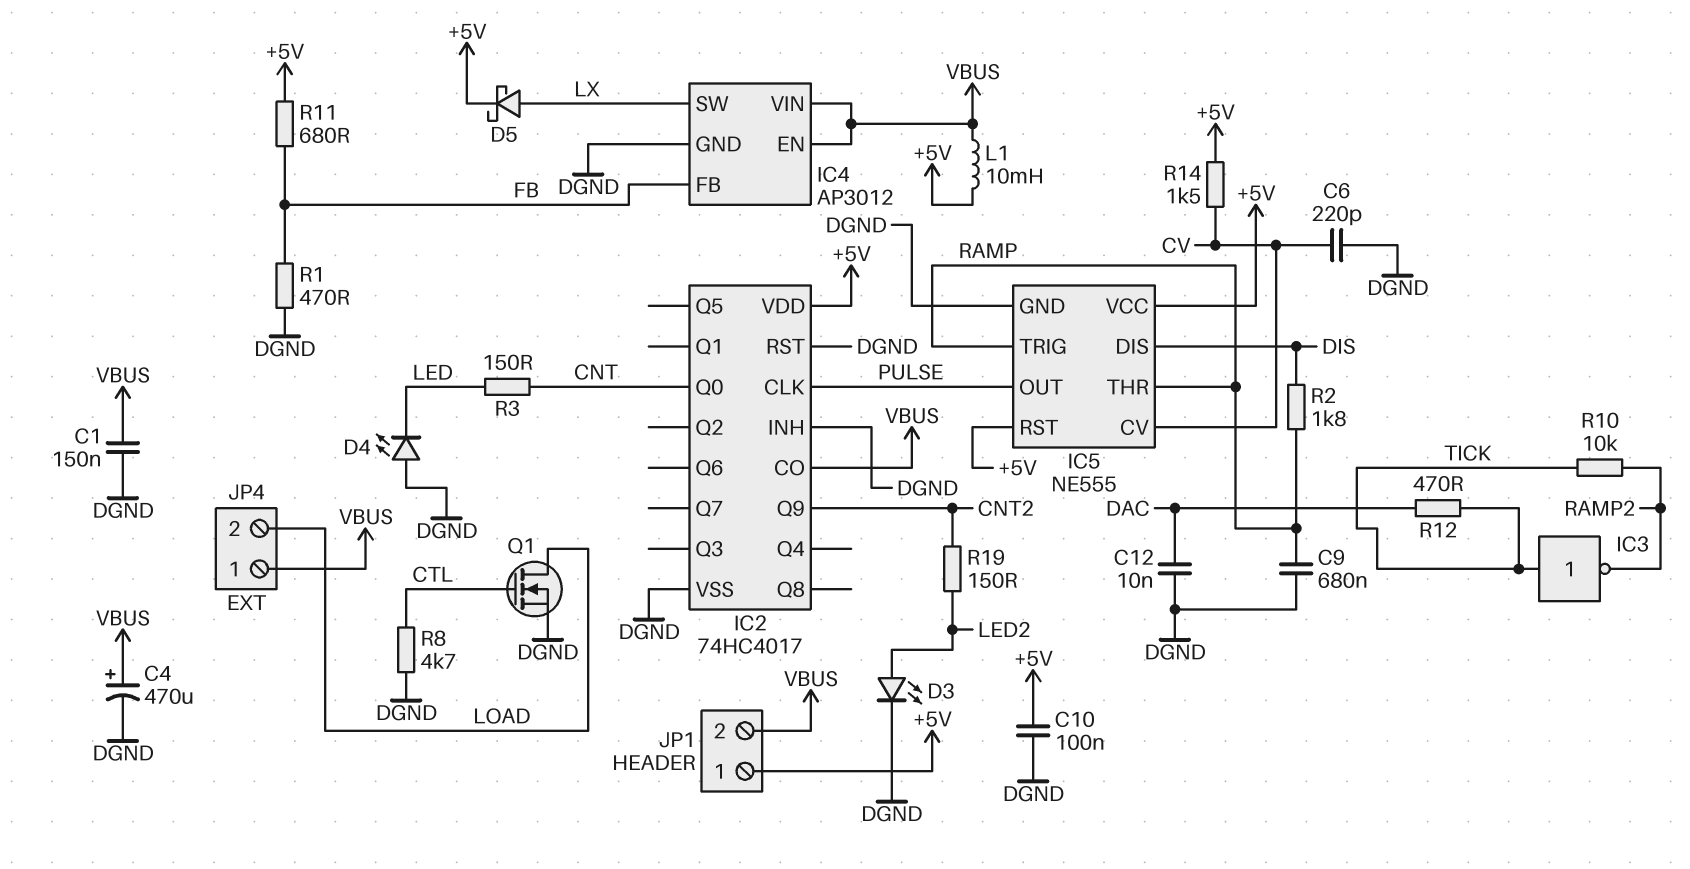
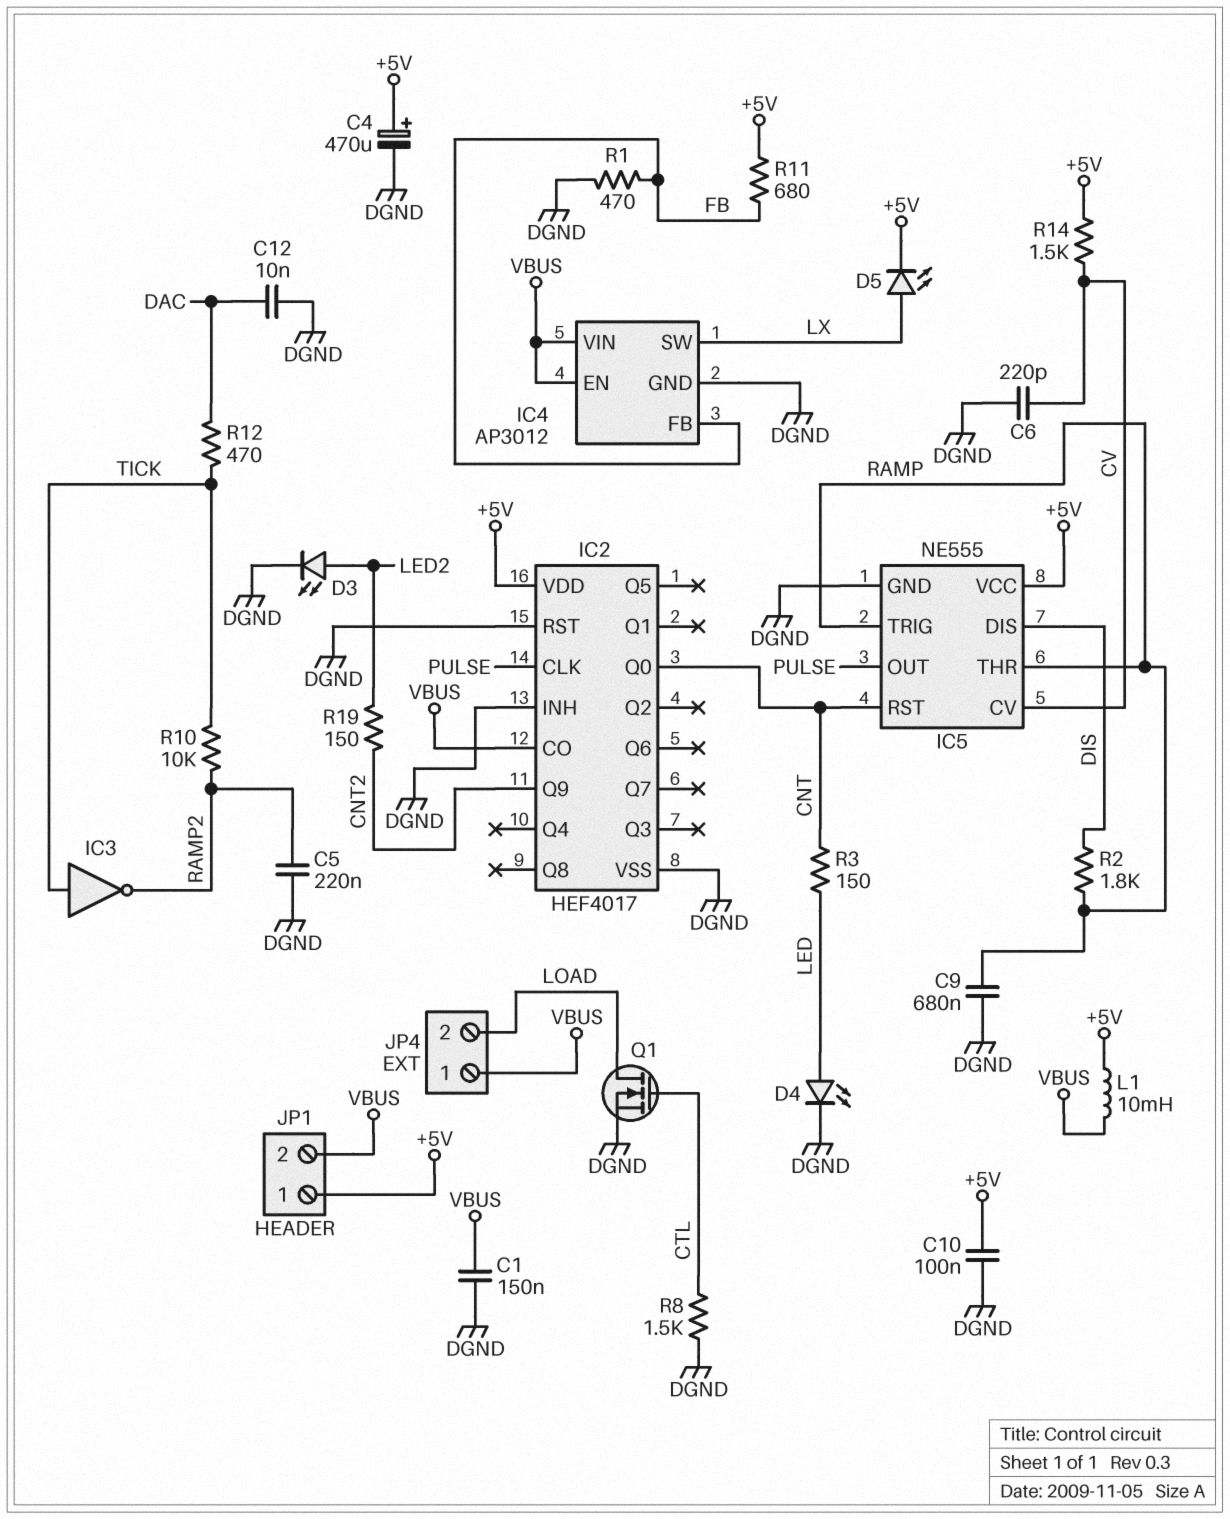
C4: 470uF (plus VBUS, minus DGND) -> 470uF (plus +5V, minus DGND)
C5: none -> 220nF (DGND, RAMP2)
D4: LED (A DGND, K LED) -> LED (A LED, K DGND)
D5: schottky (A LX, K +5V) -> LED (A LX, K +5V)
IC2: 74HC4017 -> HEF4017
IC5 pin RST: +5V -> CNT
R8: 4.7k (CTL, DGND) -> 1.5k (CTL, DGND)

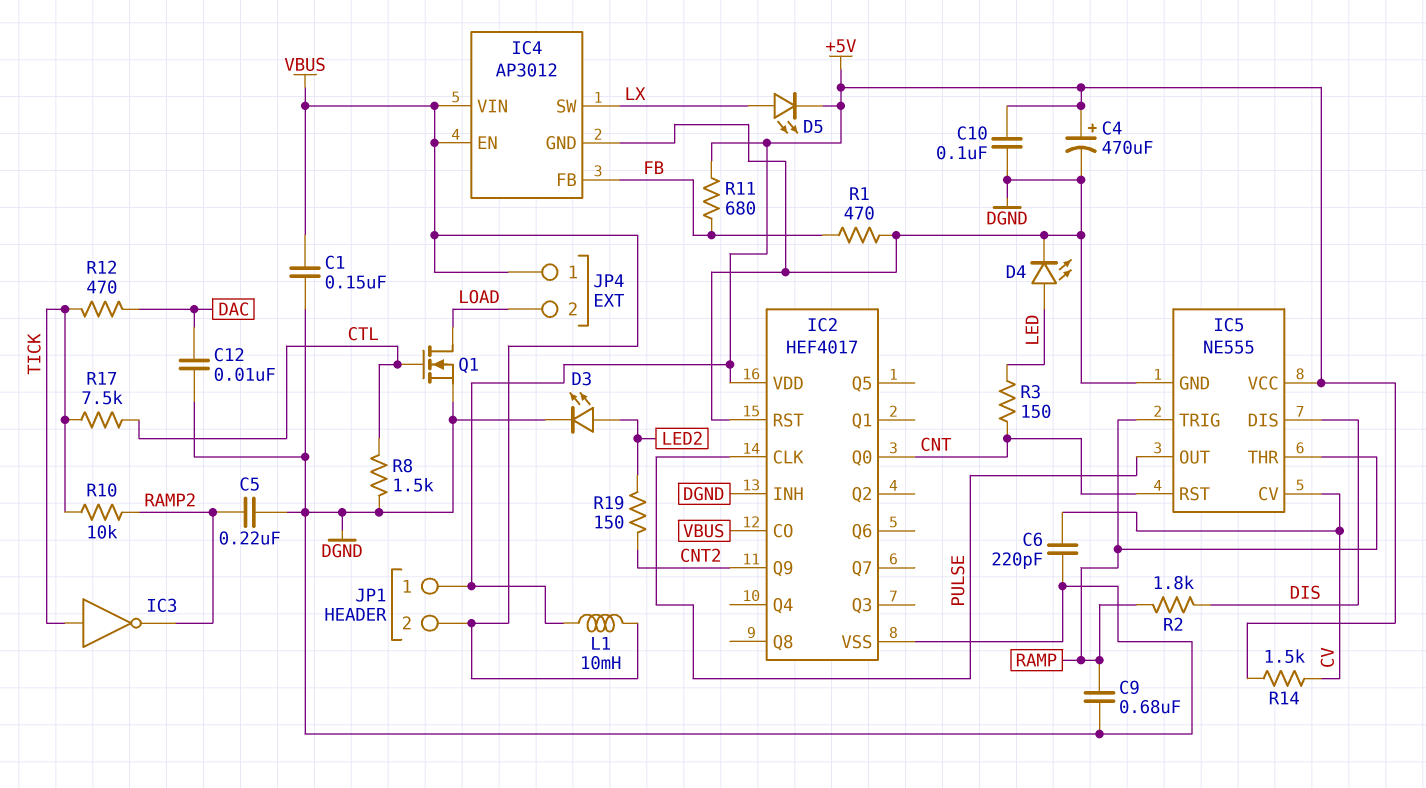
R17: none -> 7.5k (CTL, TICK)

